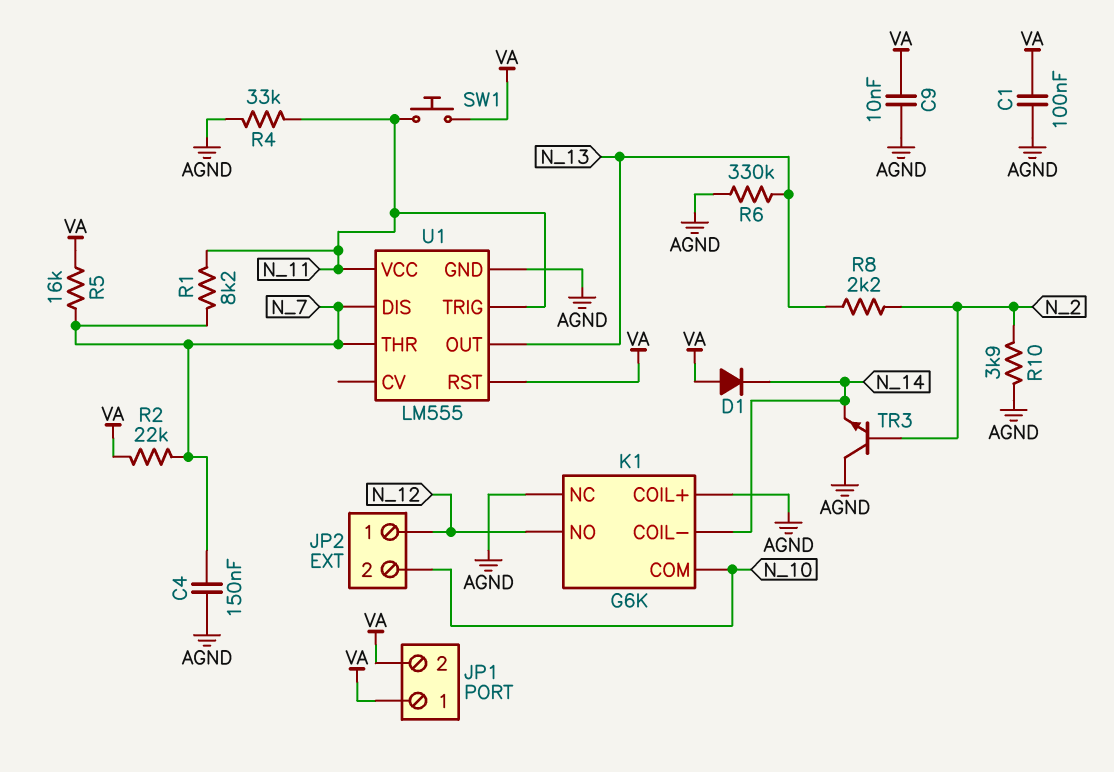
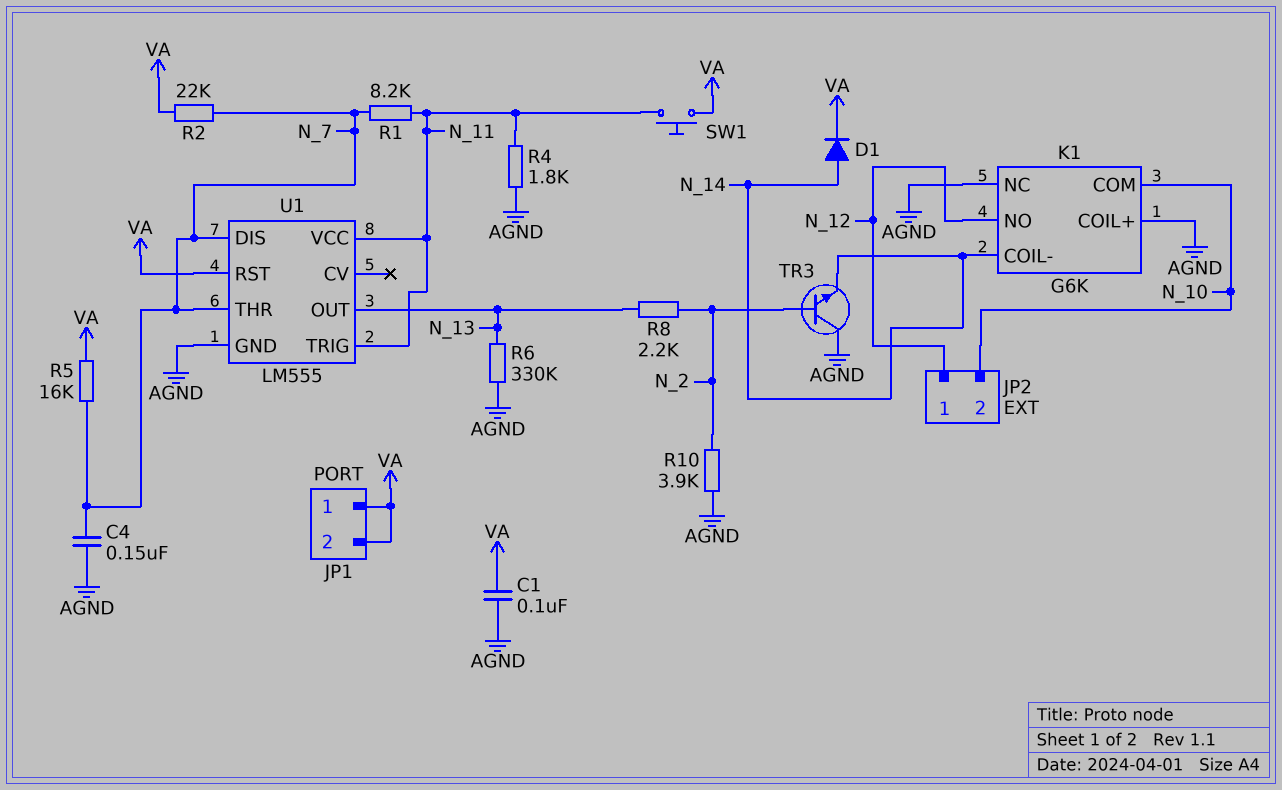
C9: 10nF (AGND, VA) -> none
D1: diode (A VA, K N_14) -> diode (A N_14, K VA)
R4: 33k (AGND, N_11) -> 1.8k (AGND, N_11)

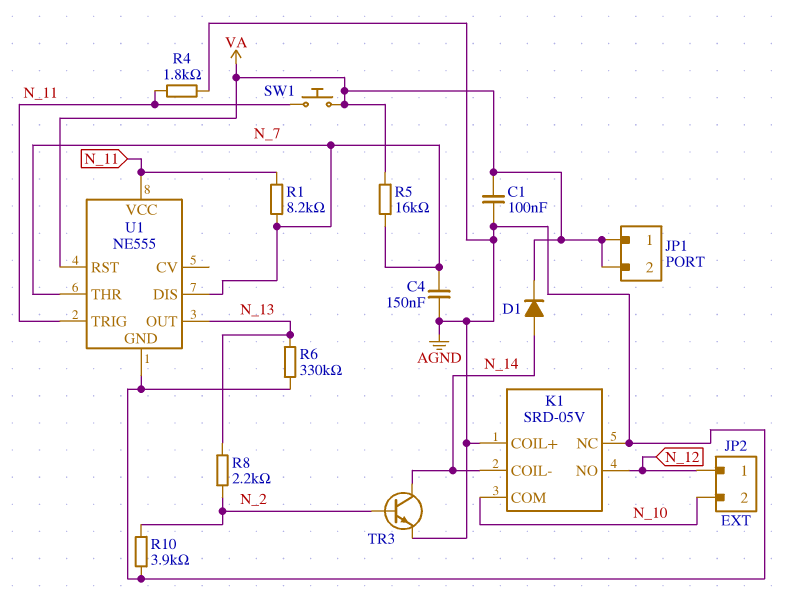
K1: G6K -> SRD-05V
R2: 22k (N_7, VA) -> none
TR3: NPN (B N_2, C AGND, E N_14) -> NPN (B N_2, C N_14, E AGND)
U1: LM555 -> NE555

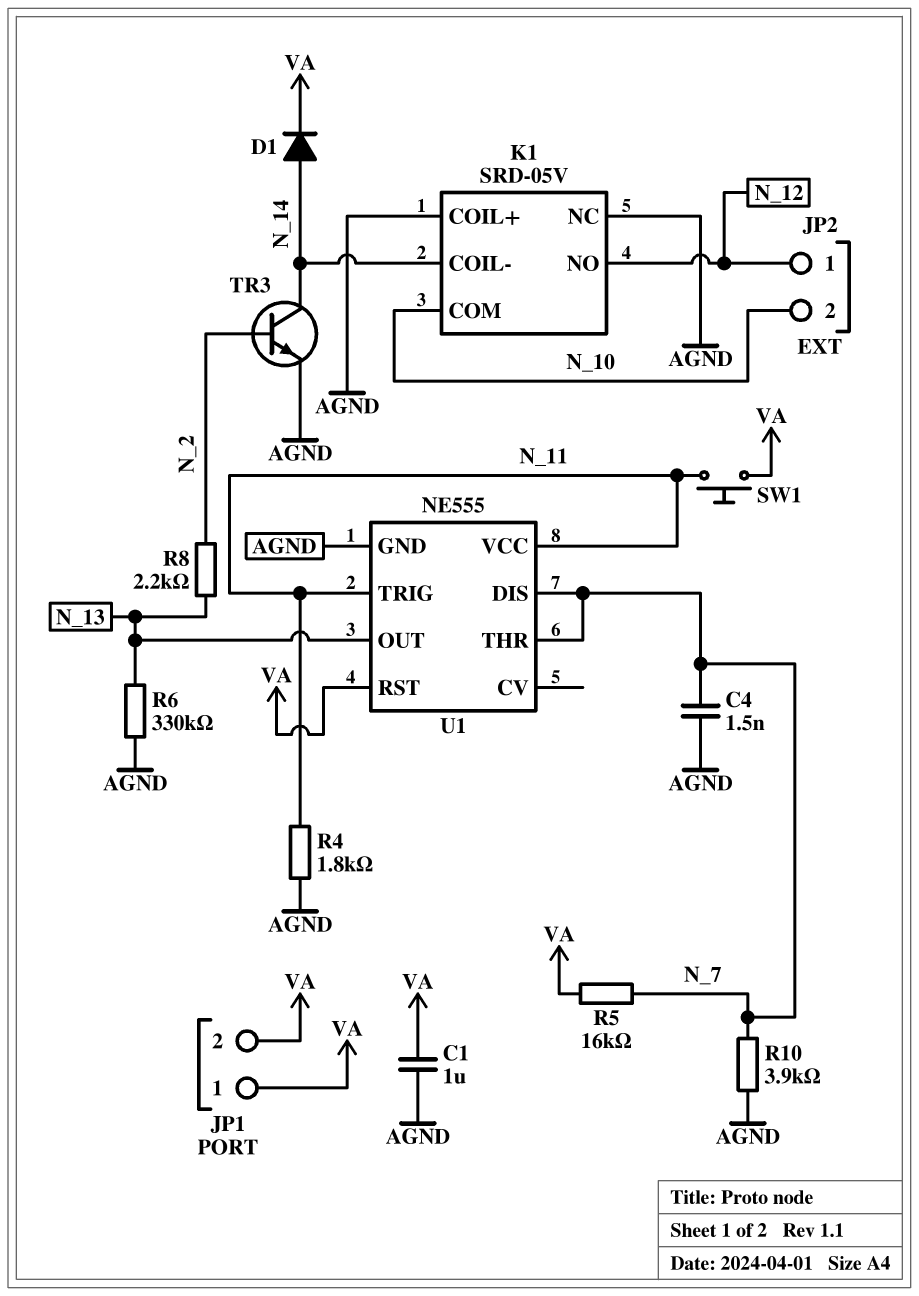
C1: 100nF (AGND, VA) -> 1uF (AGND, VA)
C4: 150nF (AGND, N_7) -> 1.5nF (AGND, N_7)
R1: 8.2k (N_7, N_11) -> none
R10: 3.9k (AGND, N_2) -> 3.9k (AGND, N_7)

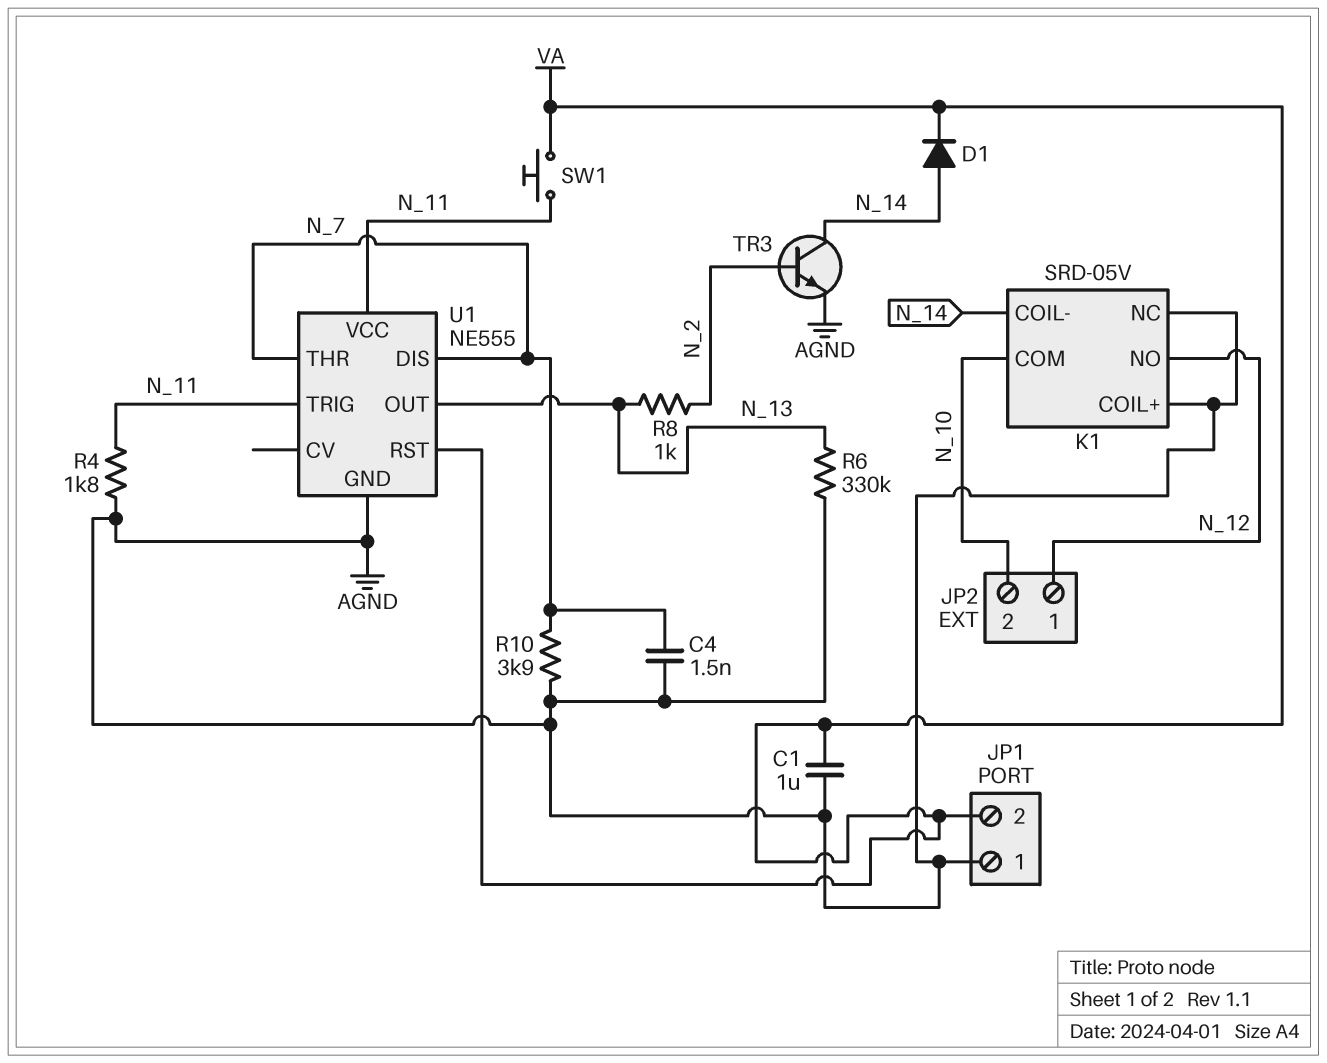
JP1 pin 1: VA -> AGND
R5: 16k (N_7, VA) -> none
R8: 2.2k (N_2, N_13) -> 1k (N_2, N_13)

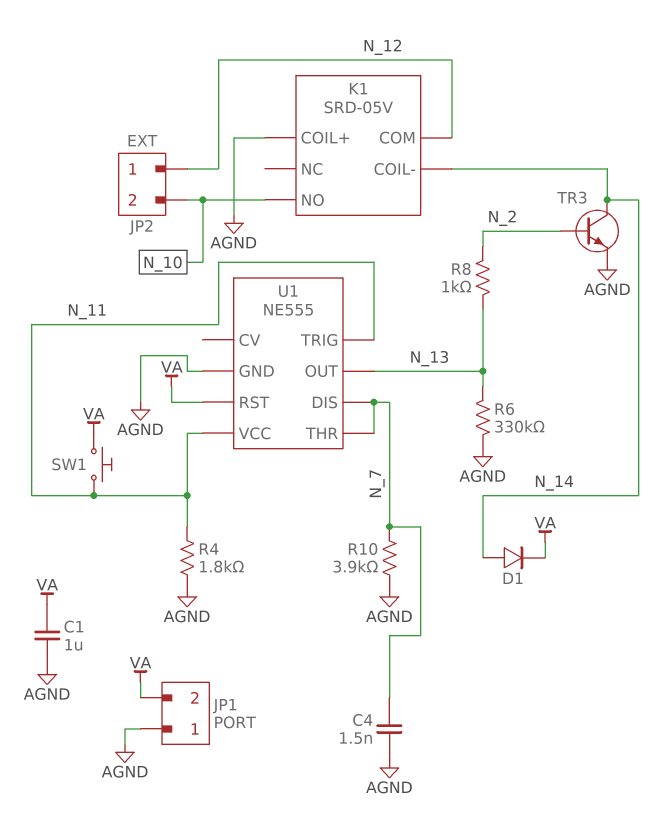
K1 pin COM: N_10 -> N_12
K1 pin NC: AGND -> none
K1 pin NO: N_12 -> N_10

